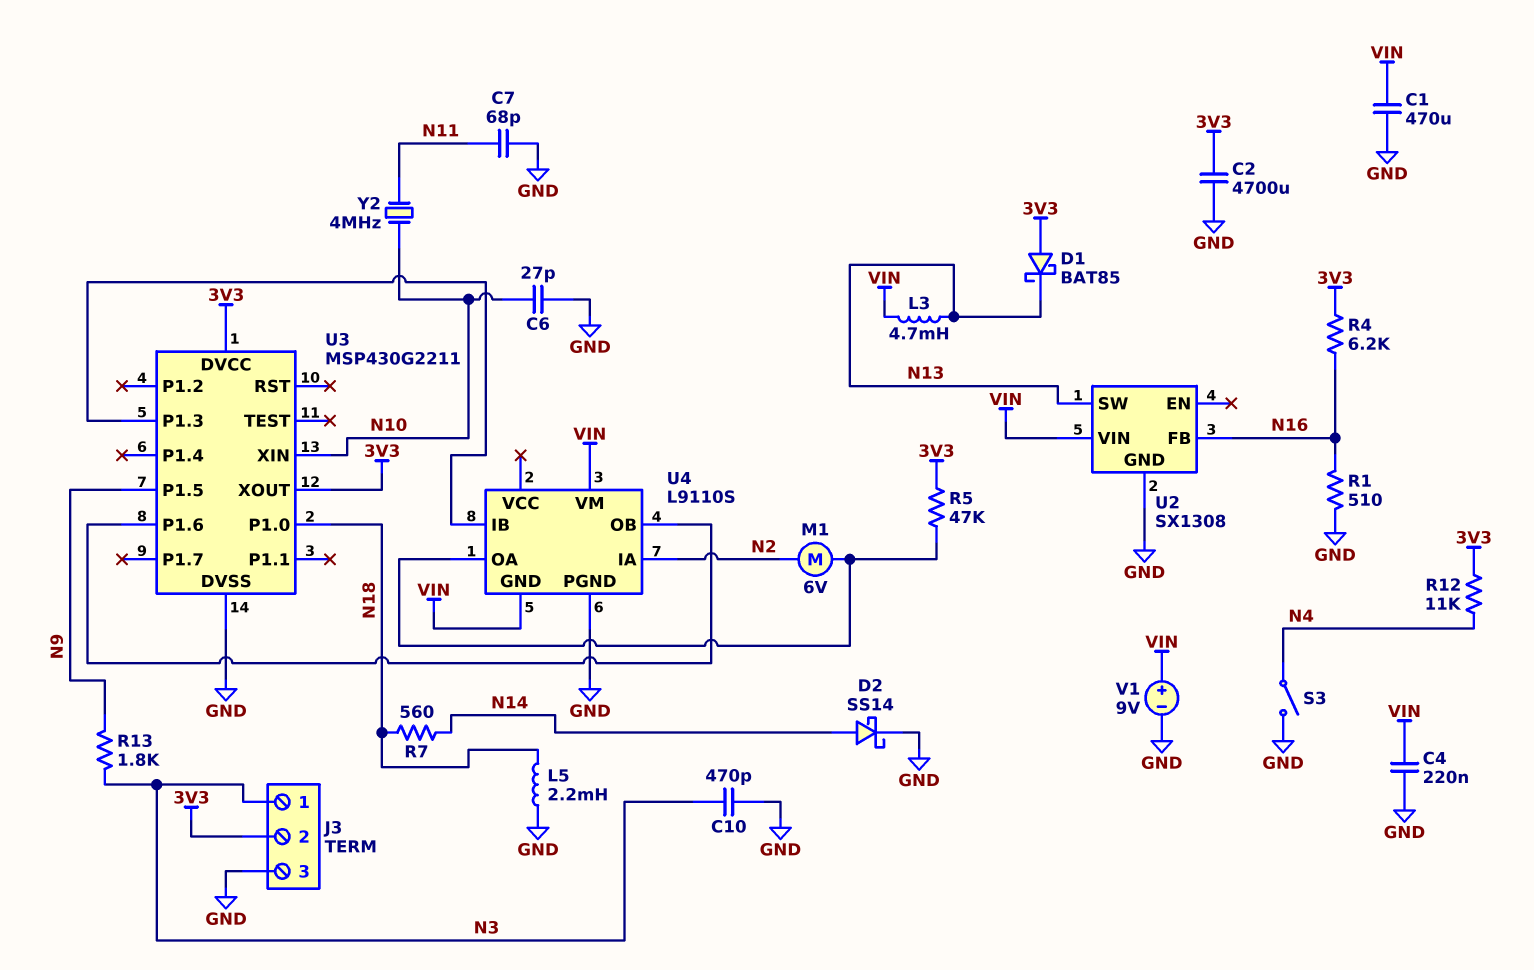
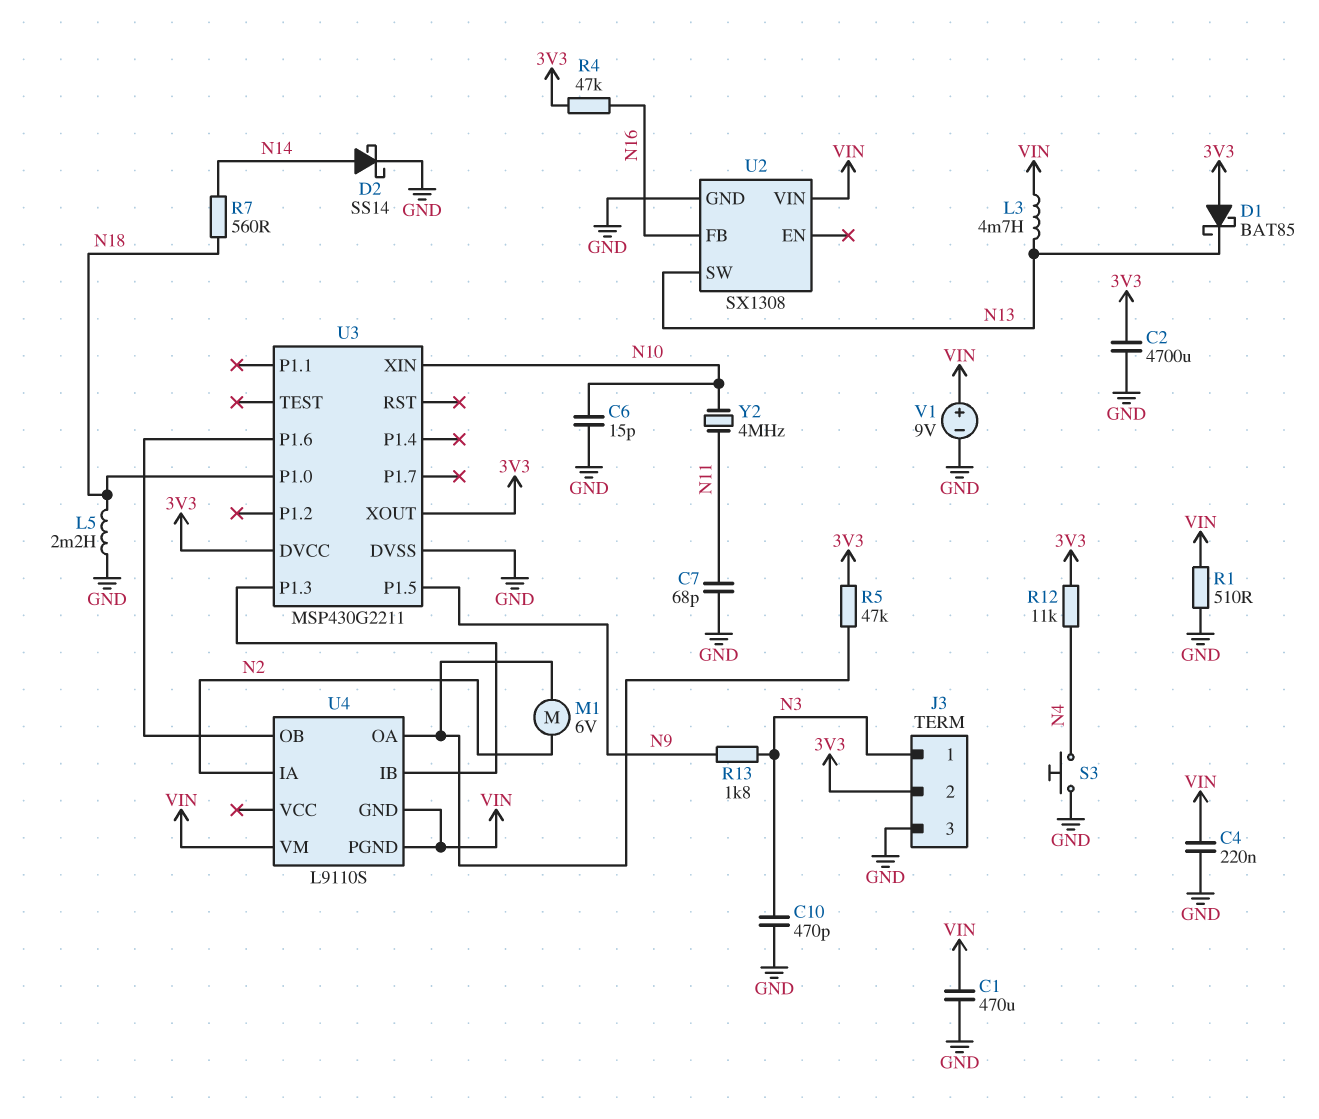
C6: 27pF (GND, N10) -> 15pF (GND, N10)
R1: 510 (GND, N16) -> 510 (GND, VIN)
R4: 6.2k (3V3, N16) -> 47k (3V3, N16)
S3: switch (GND, N4) -> button (GND, N4)
U4 pin PGND: GND -> VIN

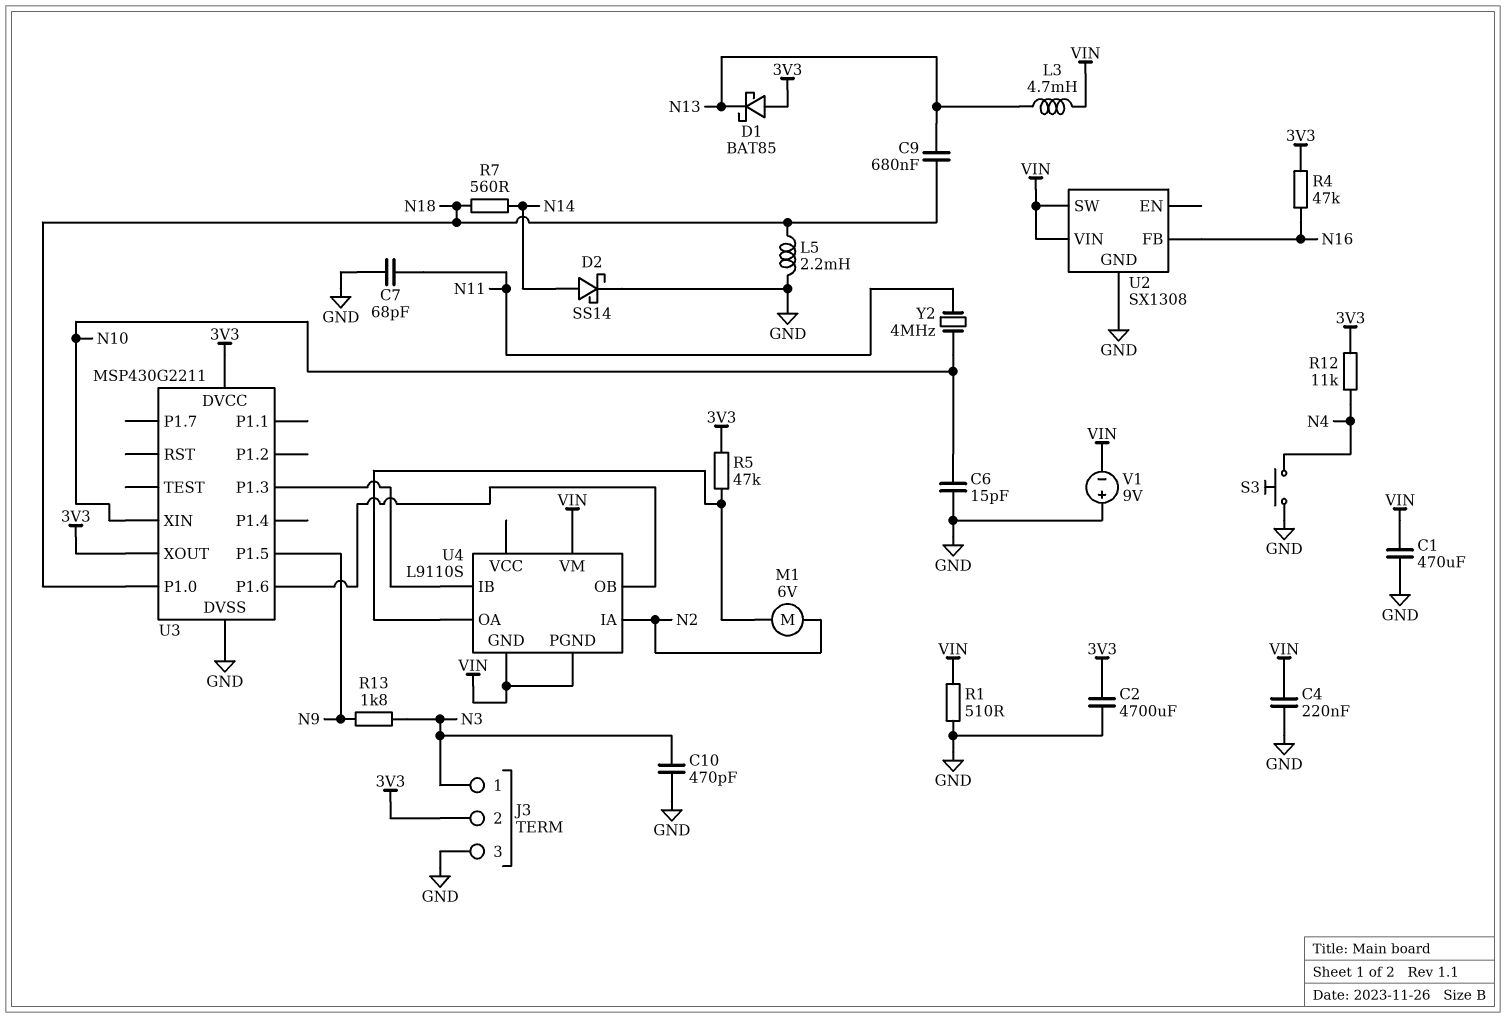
C9: none -> 680nF (N13, N18)
U2 pin SW: N13 -> VIN
V1: 9V (plus VIN, minus GND) -> 9V (plus GND, minus VIN)

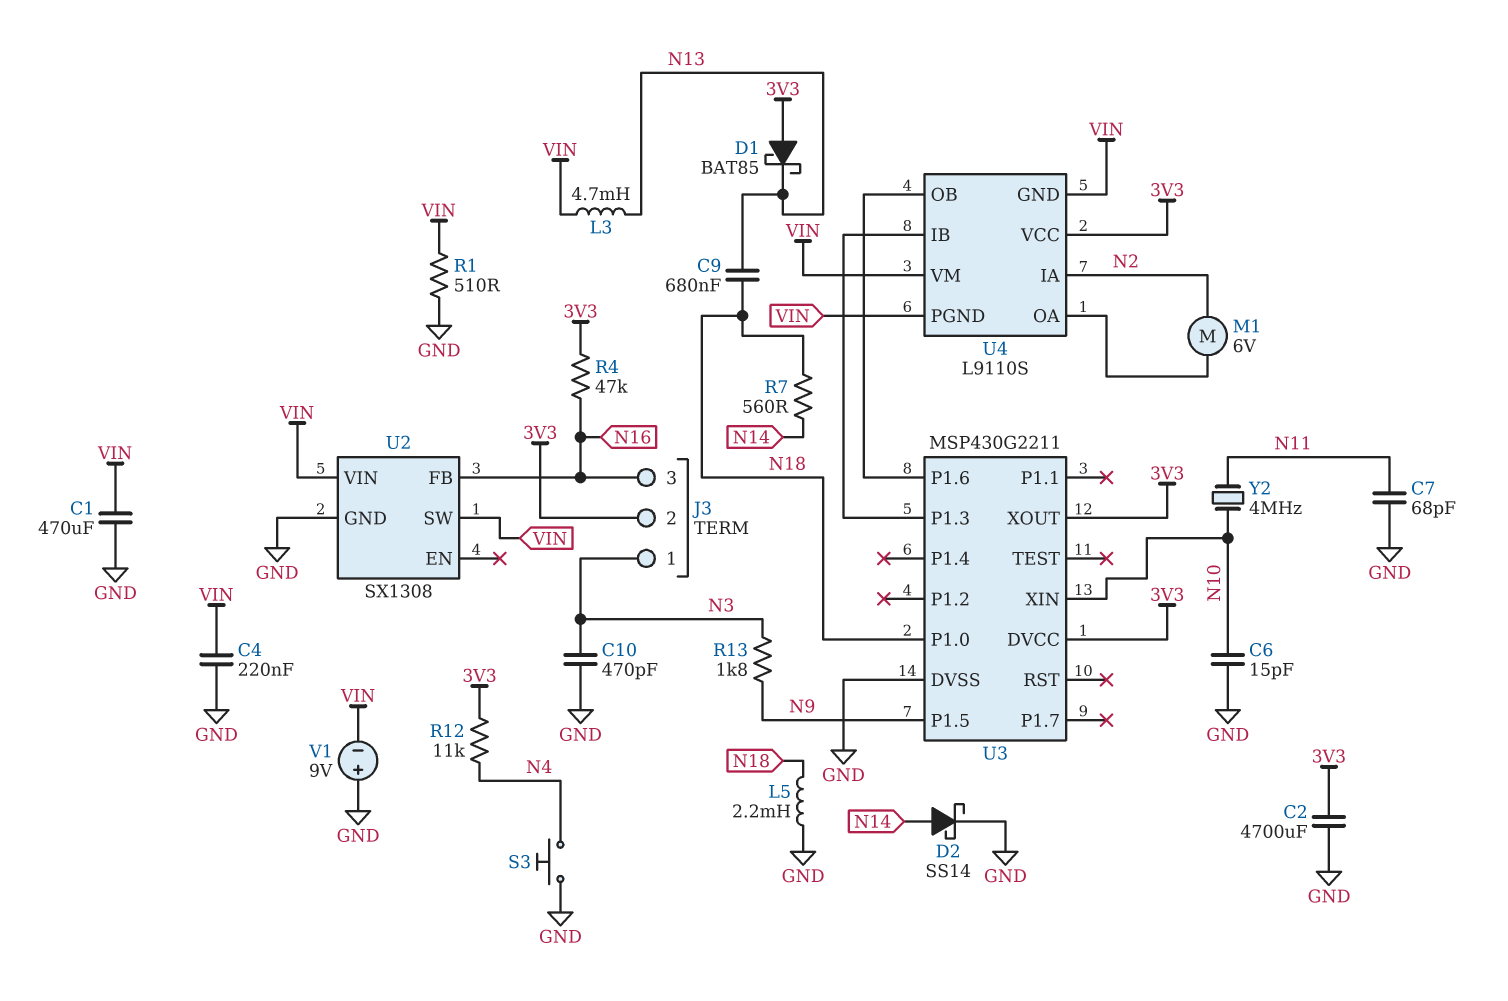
J3 pin 3: GND -> N16
R5: 47k (3V3, U4/OA) -> none
U4 pin VCC: none -> 3V3

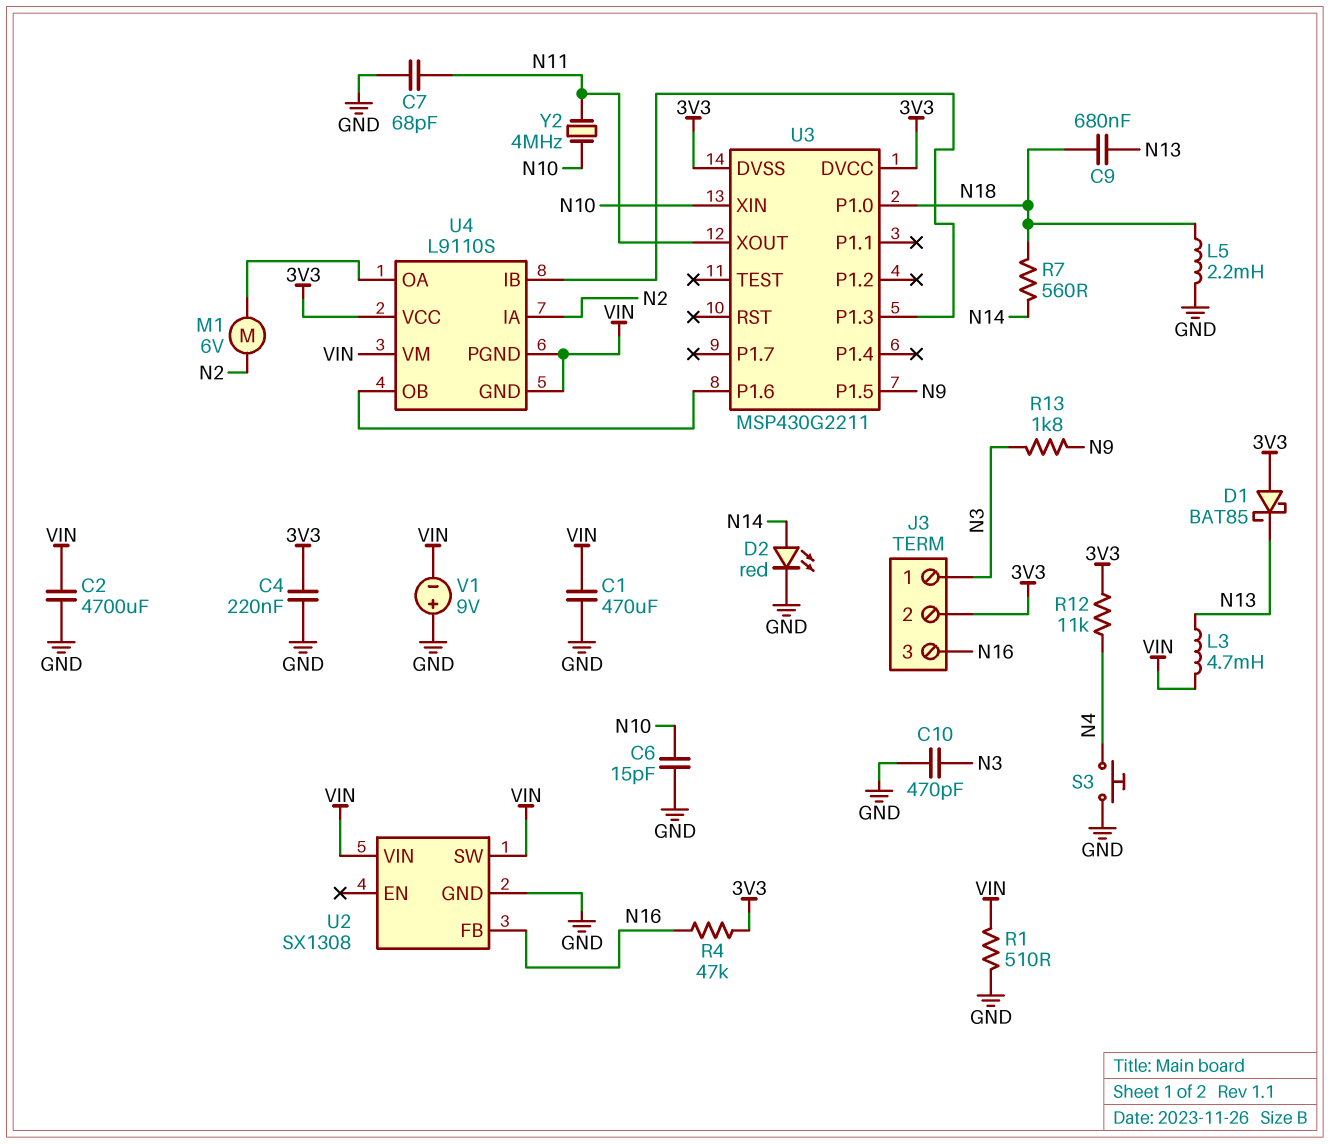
C2: 4700uF (3V3, GND) -> 4700uF (GND, VIN)
C4: 220nF (GND, VIN) -> 220nF (3V3, GND)
D2: schottky SS14 (A N14, K GND) -> LED red (A N14, K GND)
U3 pin DVSS: GND -> 3V3
U3 pin XOUT: 3V3 -> N11

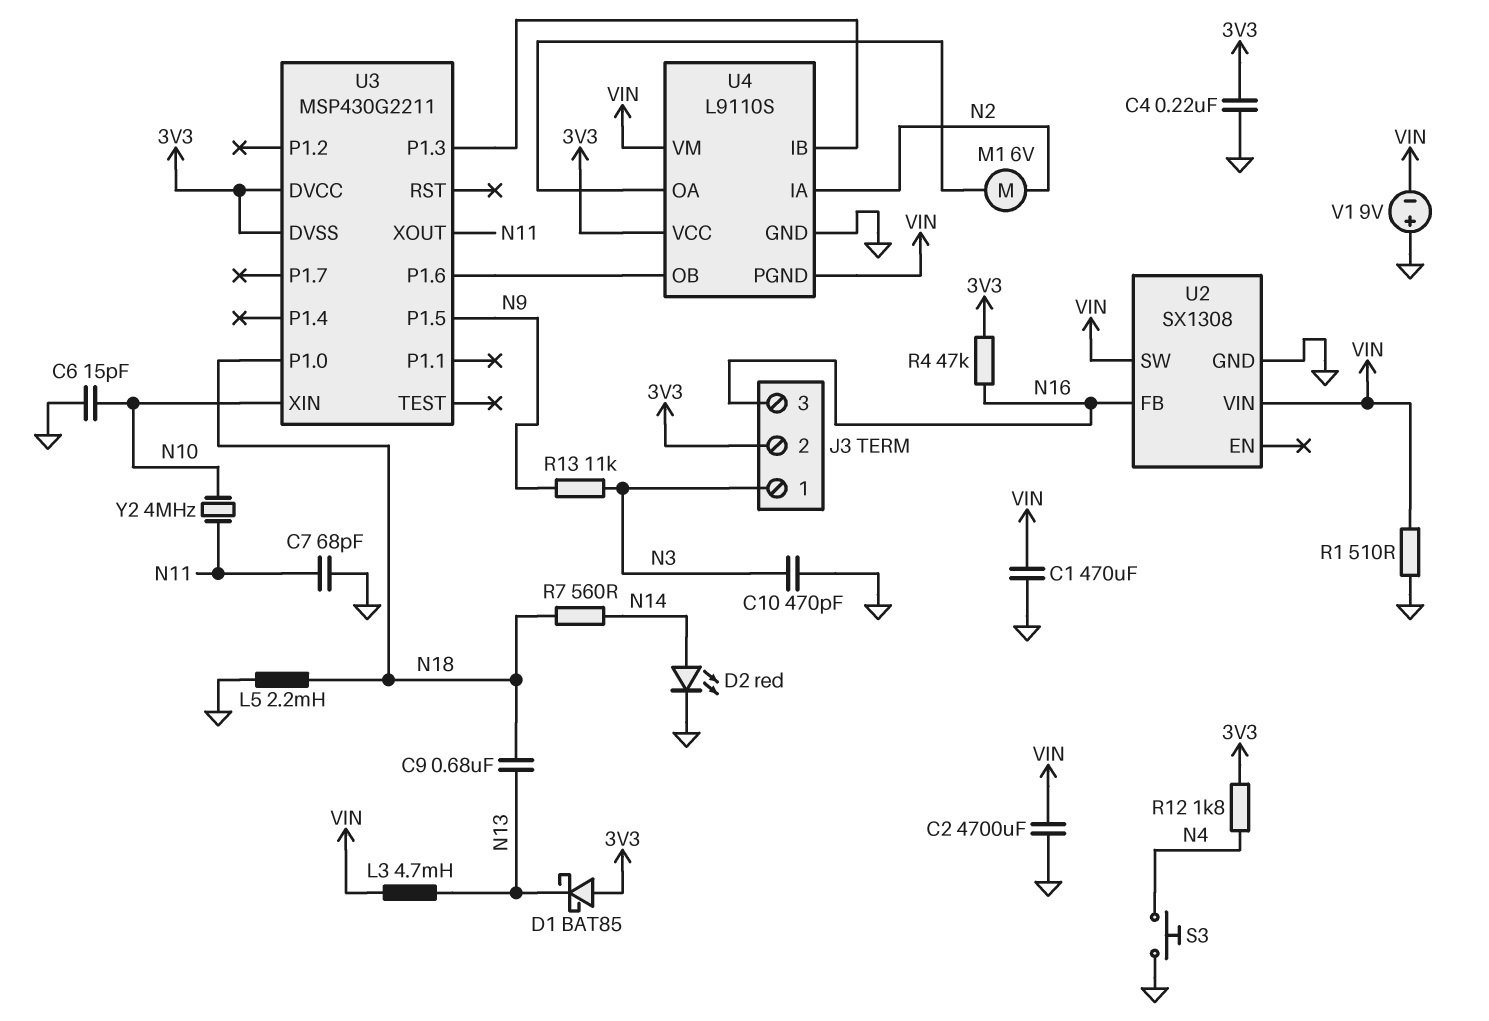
R12: 11k (3V3, N4) -> 1.8k (3V3, N4)
R13: 1.8k (N3, N9) -> 11k (N3, N9)
U4 pin GND: VIN -> GND

